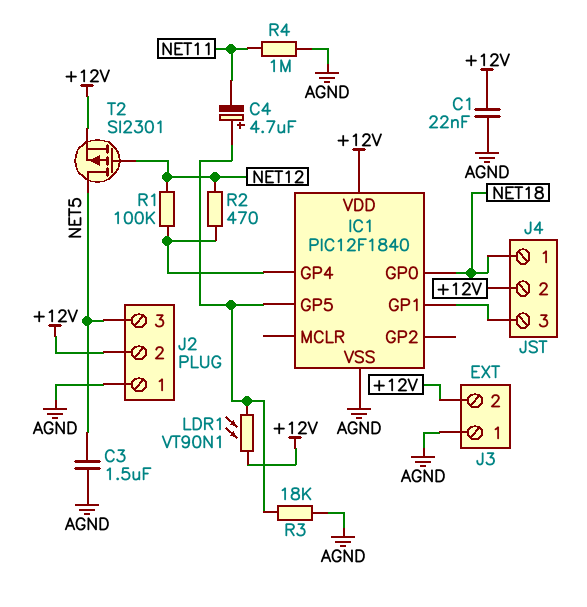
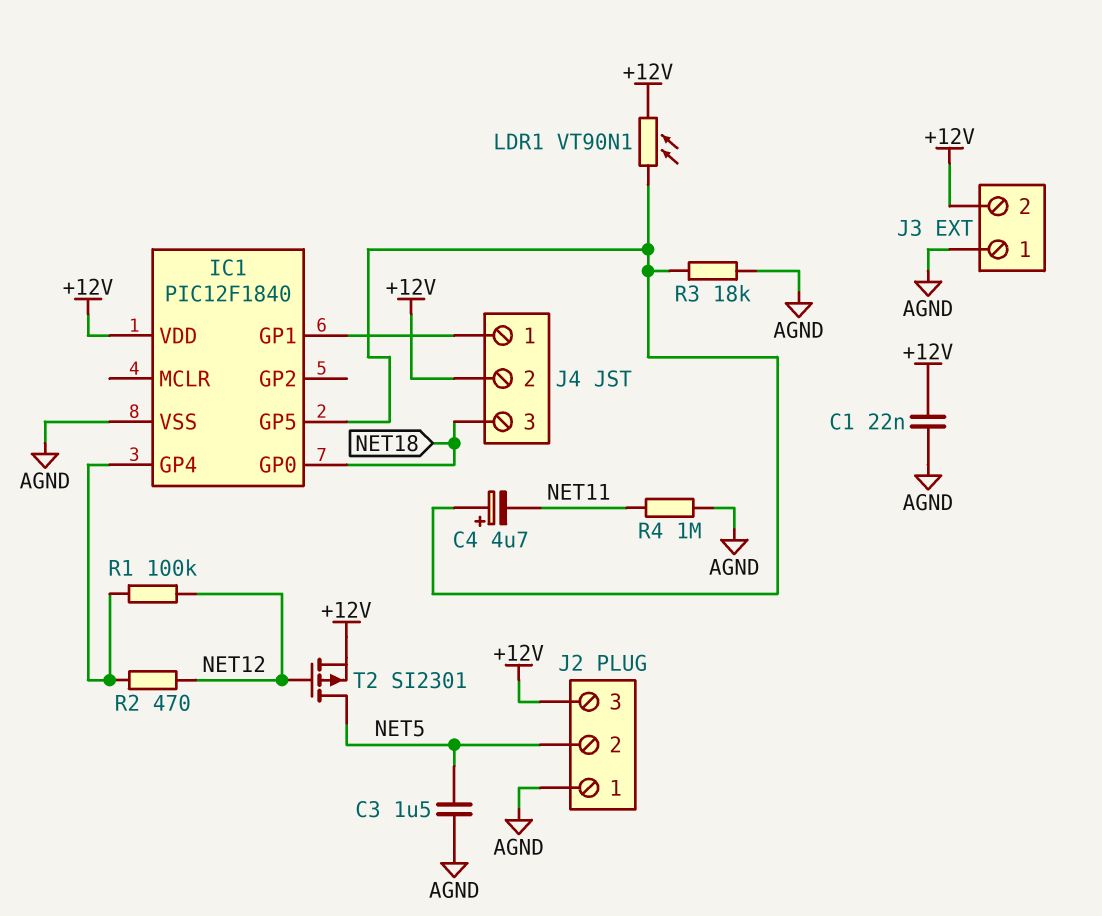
J2 pin 2: +12V -> NET5
J2 pin 3: NET5 -> +12V
J4 pin 1: NET18 -> IC1/GP1
J4 pin 3: IC1/GP1 -> NET18

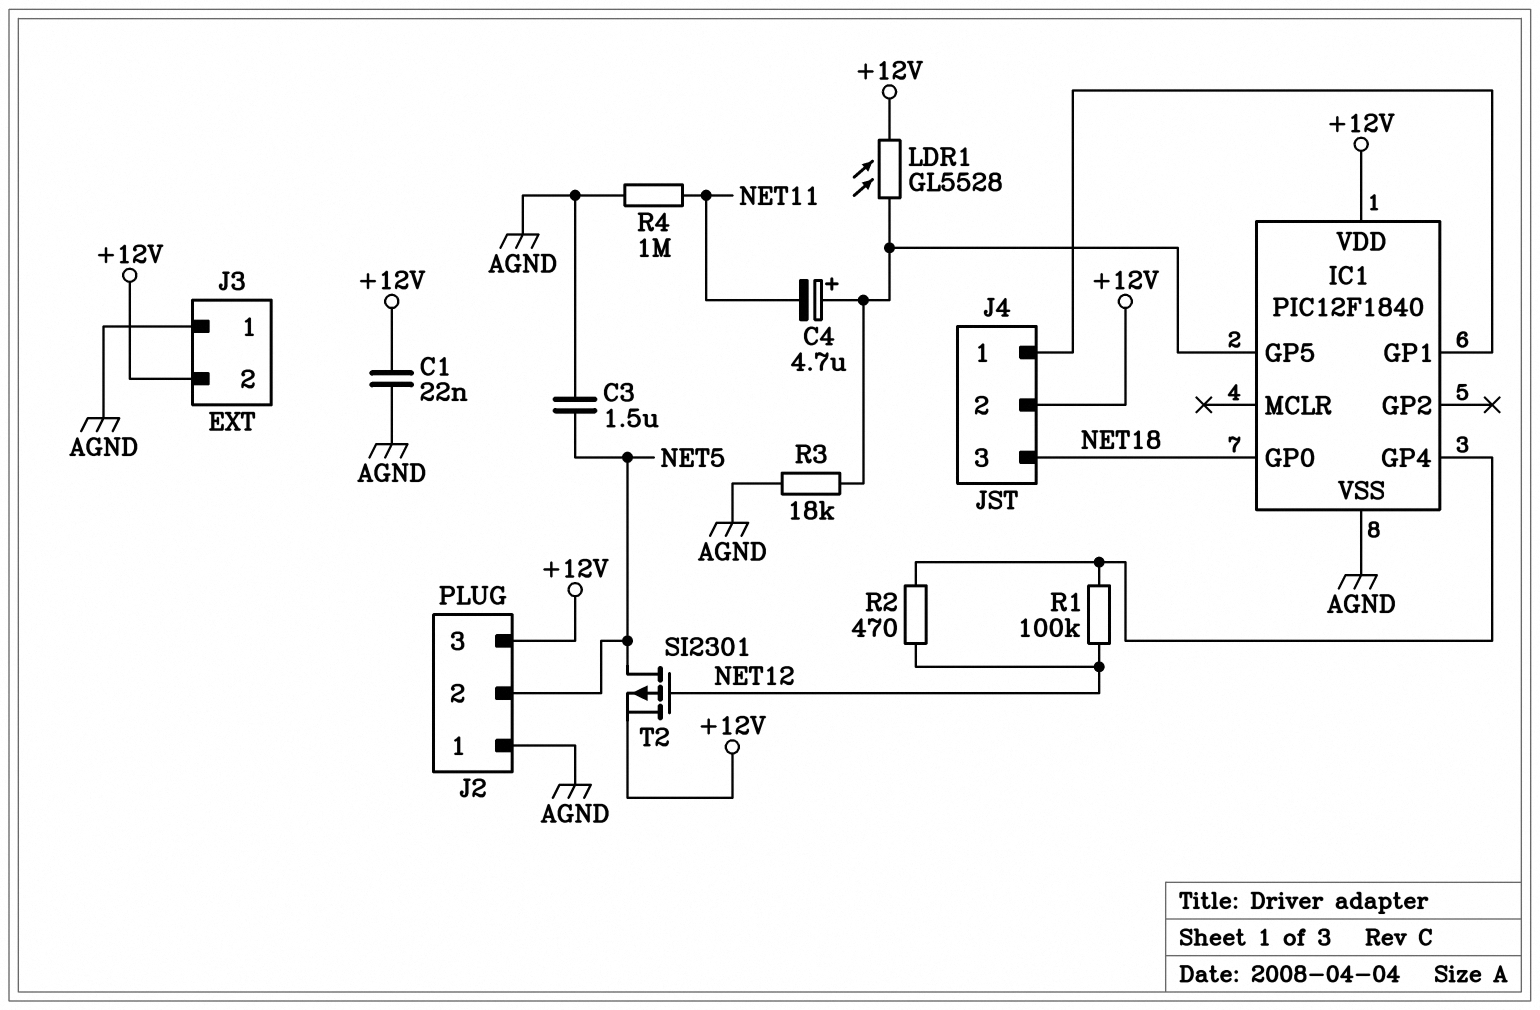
LDR1: VT90N1 (+12V, IC1/GP5) -> GL5528 (+12V, IC1/GP5)

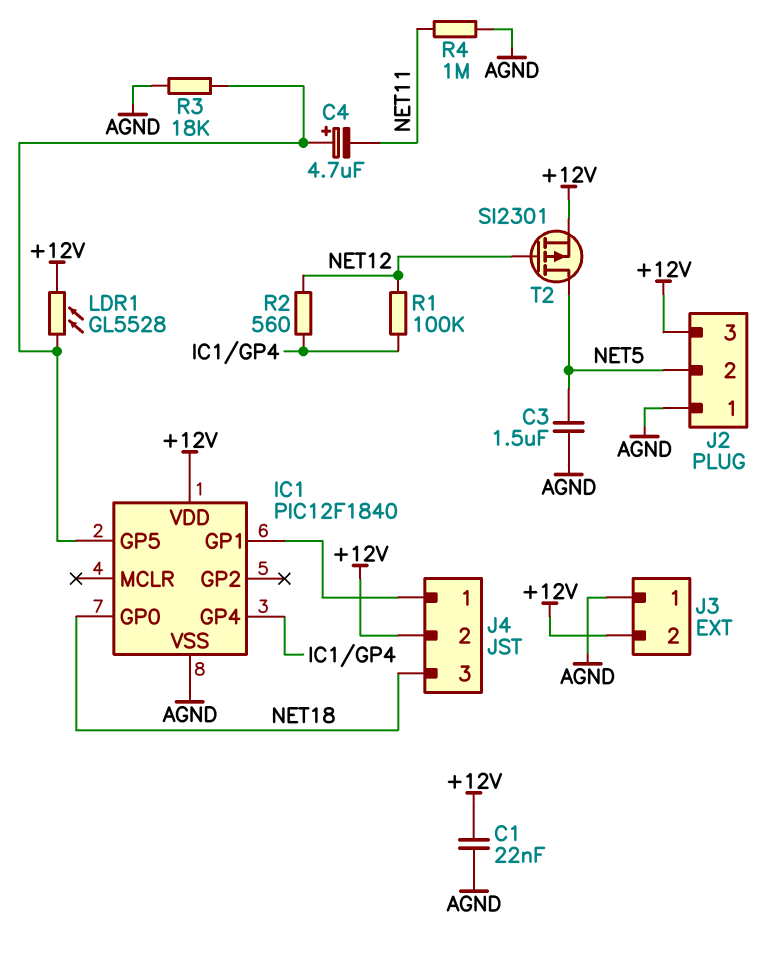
R2: 470 (IC1/GP4, NET12) -> 560 (IC1/GP4, NET12)

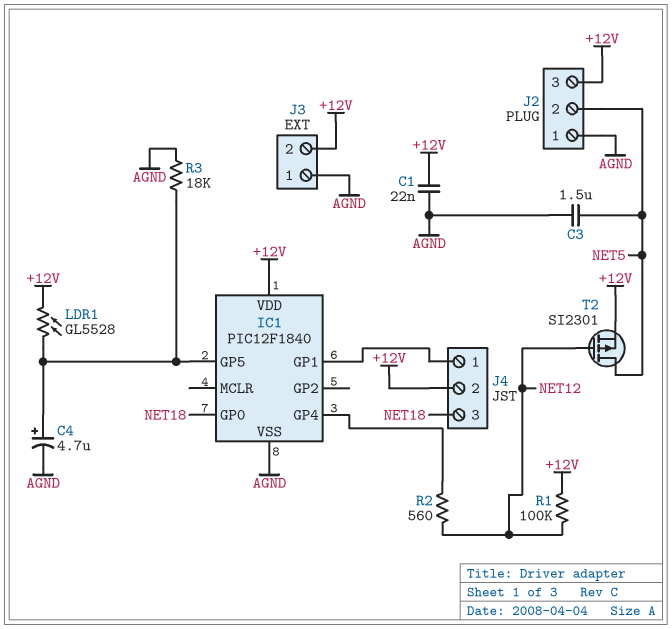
C4: 4.7uF (plus IC1/GP5, minus NET11) -> 4.7uF (plus IC1/GP5, minus AGND)
R1: 100k (IC1/GP4, NET12) -> 100k (+12V, NET12)
R4: 1M (AGND, NET11) -> none

